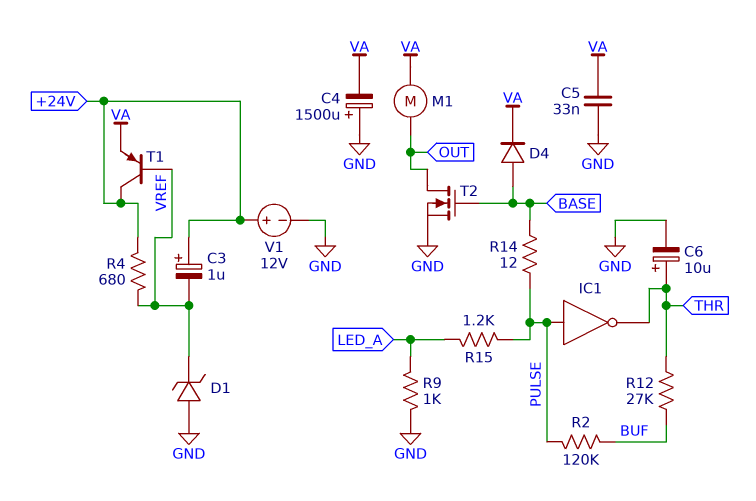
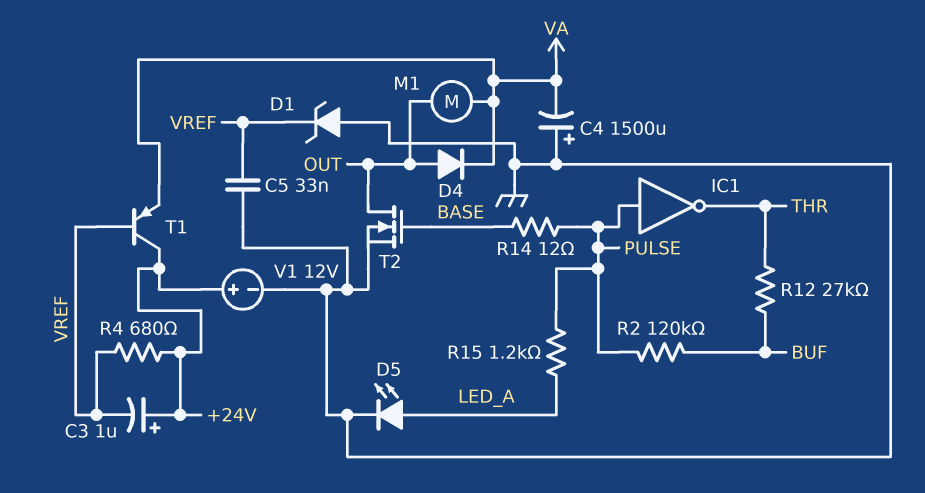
C5: 33nF (GND, VA) -> 33nF (GND, VREF)
C6: 10uF (plus THR, minus GND) -> none
D4: diode (A BASE, K VA) -> diode (A OUT, K VA)
D5: none -> LED (A LED_A, K GND)
R9: 1k (GND, LED_A) -> none

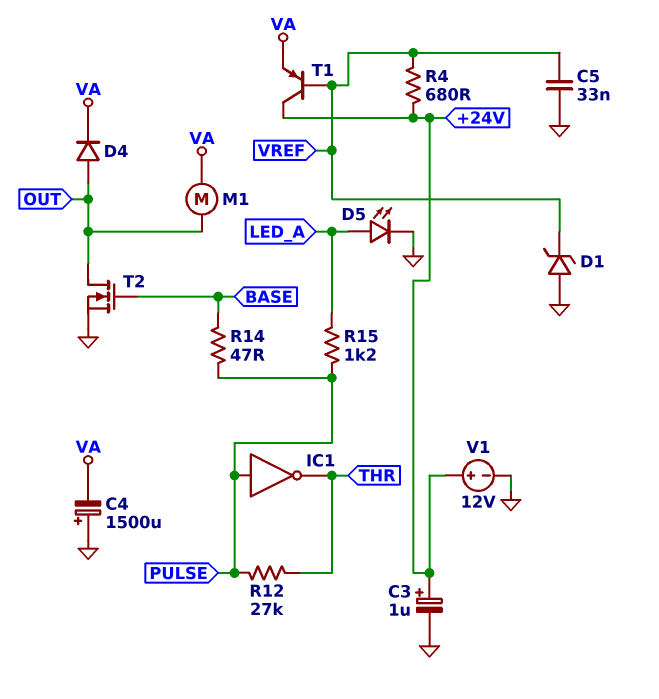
C3: 1uF (plus +24V, minus VREF) -> 1uF (plus +24V, minus GND)
R2: 120k (BUF, PULSE) -> none
R12: 27k (BUF, THR) -> 27k (PULSE, THR)
R14: 12 (BASE, PULSE) -> 47 (BASE, PULSE)

